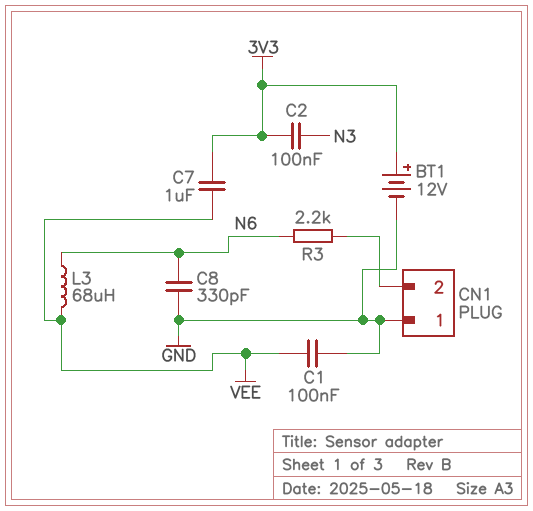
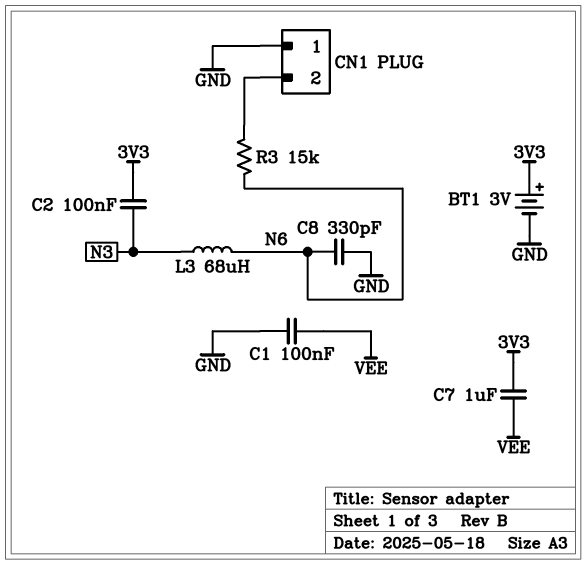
BT1: 12V (plus 3V3, minus GND) -> 3V (plus 3V3, minus GND)
L3: 68uH (N6, VEE) -> 68uH (N3, N6)
R3: 2.2k (CN1/2, N6) -> 15k (CN1/2, N6)

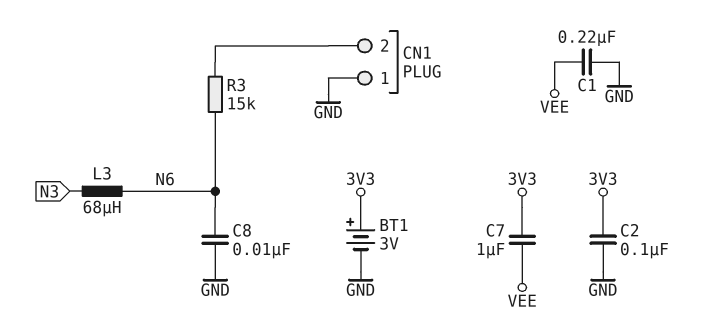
C1: 100nF (GND, VEE) -> 220nF (GND, VEE)
C2: 100nF (3V3, N3) -> 100nF (3V3, GND)
C8: 330pF (GND, N6) -> 10nF (GND, N6)

